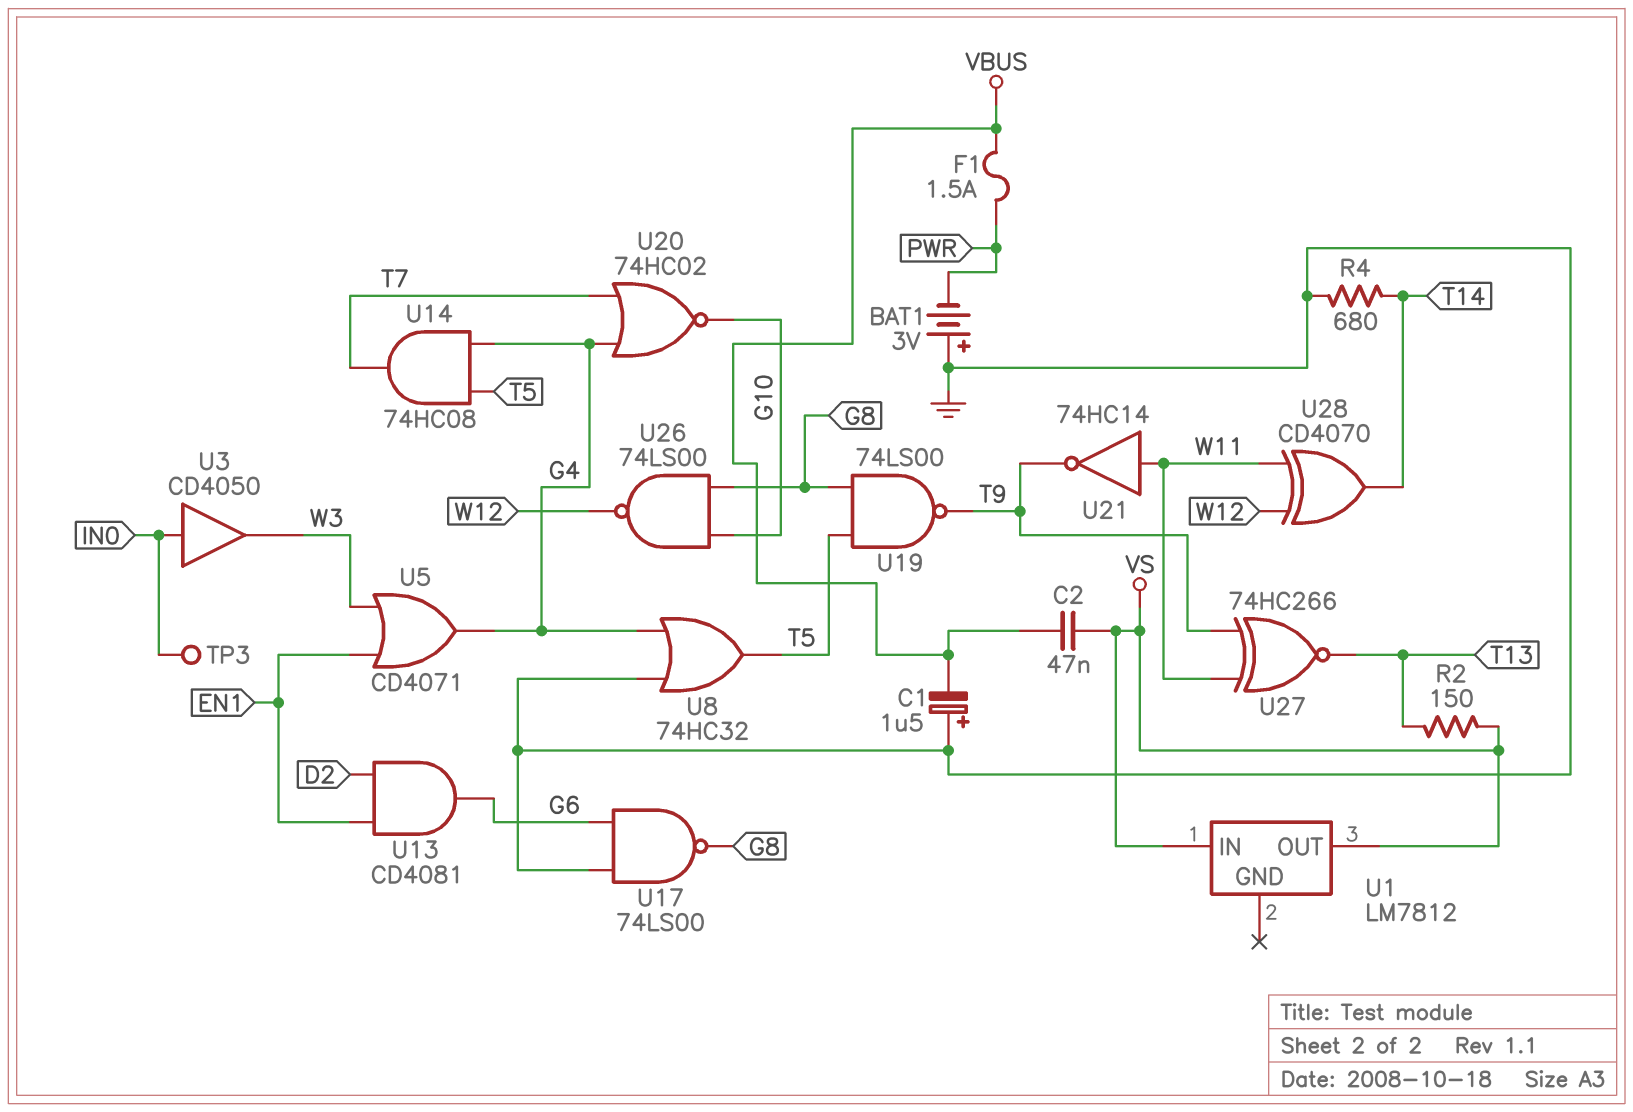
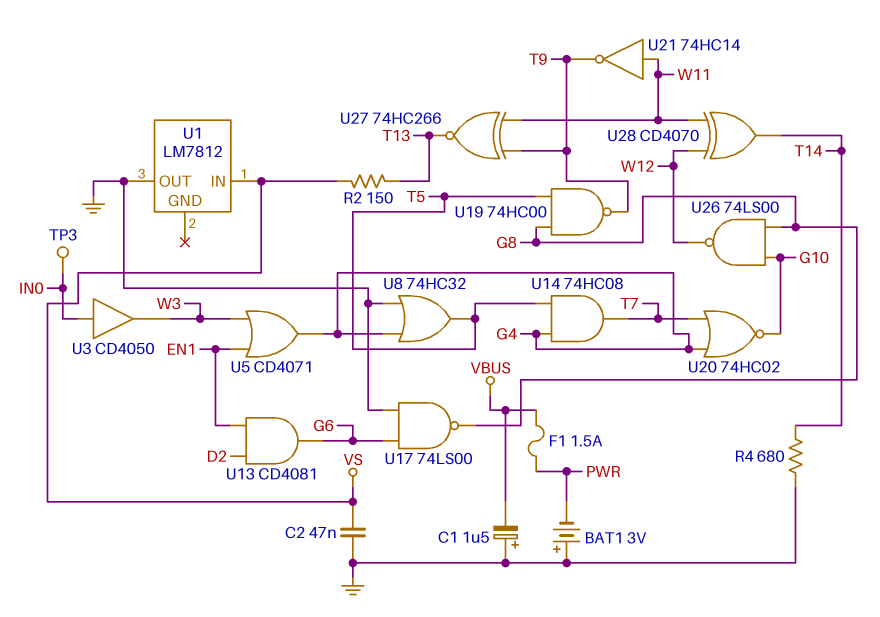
C2: 47nF (VBUS, VS) -> 47nF (GND, VS)
U1 pin OUT: VS -> GND
U19: NAND 74LS00 (in G8, in T5, out T9) -> NAND 74HC00 (in G8, in T5, out T9)

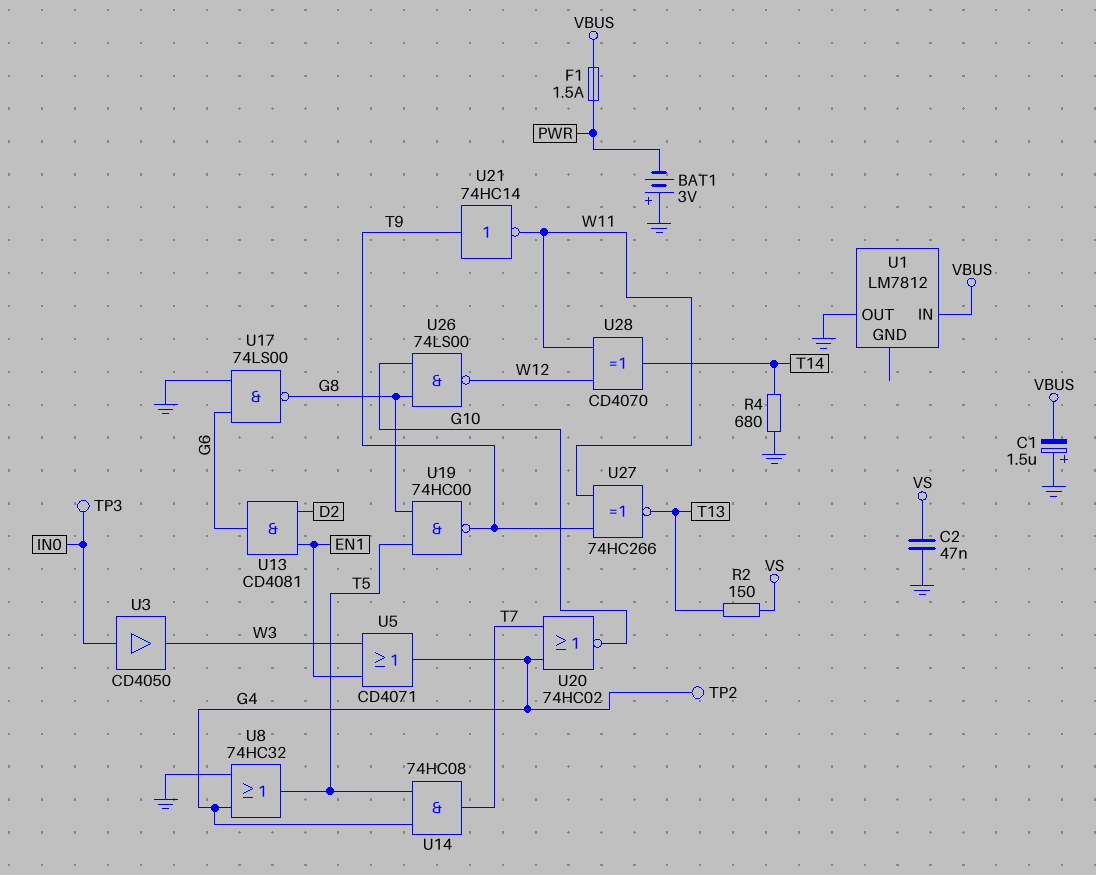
TP2: none -> test point (G4)
U1 pin IN: VS -> VBUS
U21: NOT 74HC14 (in W11, out T9) -> NOT 74HC14 (in T9, out W11)

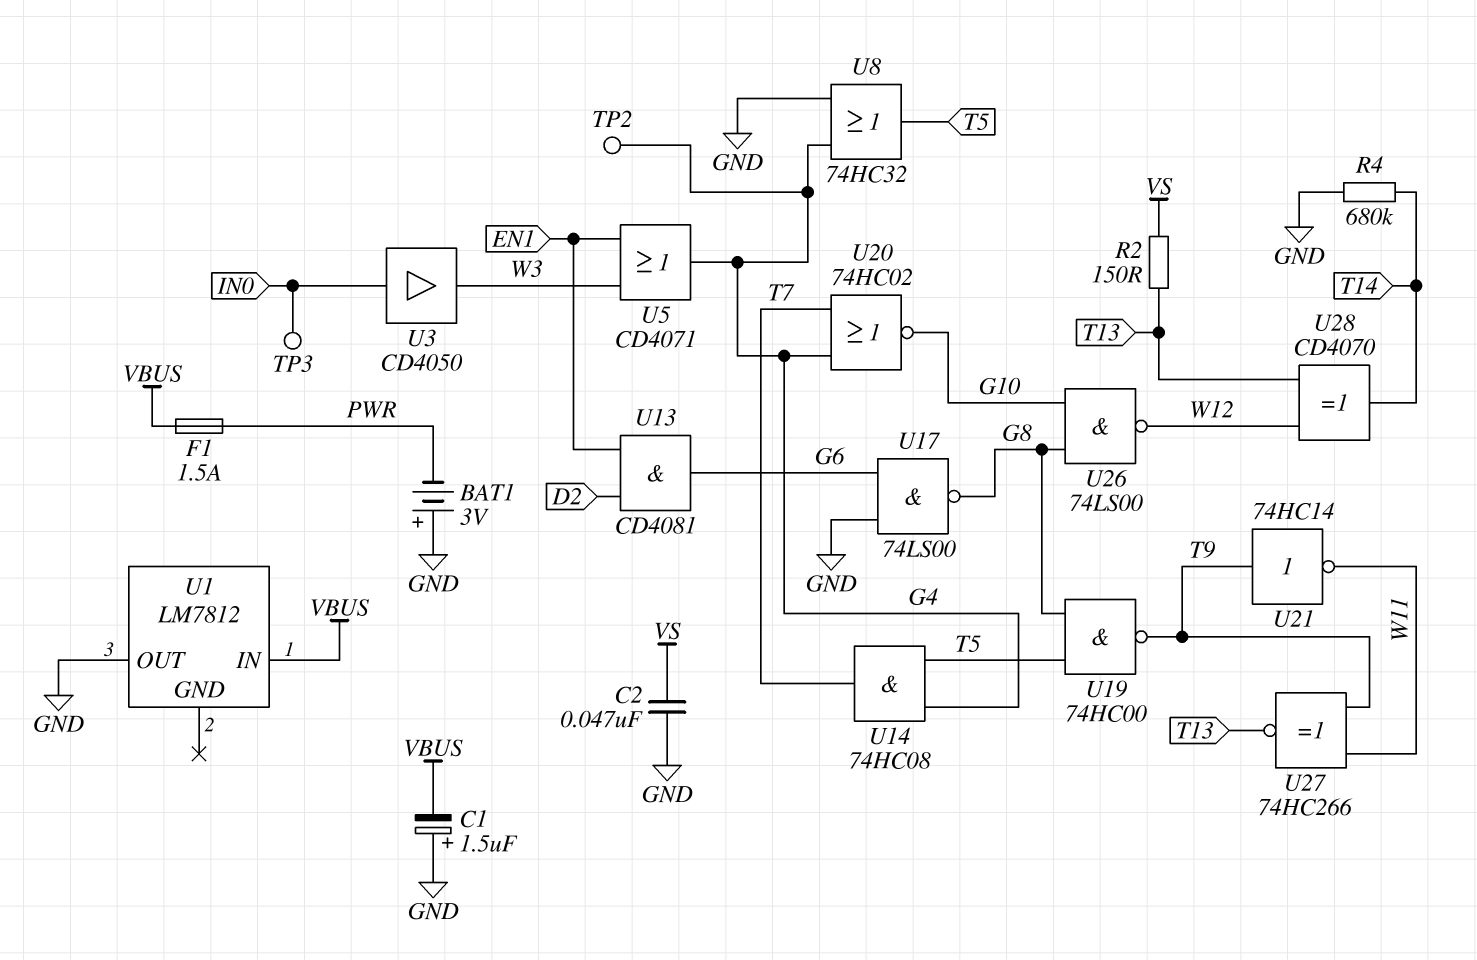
R4: 680 (GND, T14) -> 680k (GND, T14)
U28: XOR CD4070 (in W11, in W12, out T14) -> XOR CD4070 (in T13, in W12, out T14)

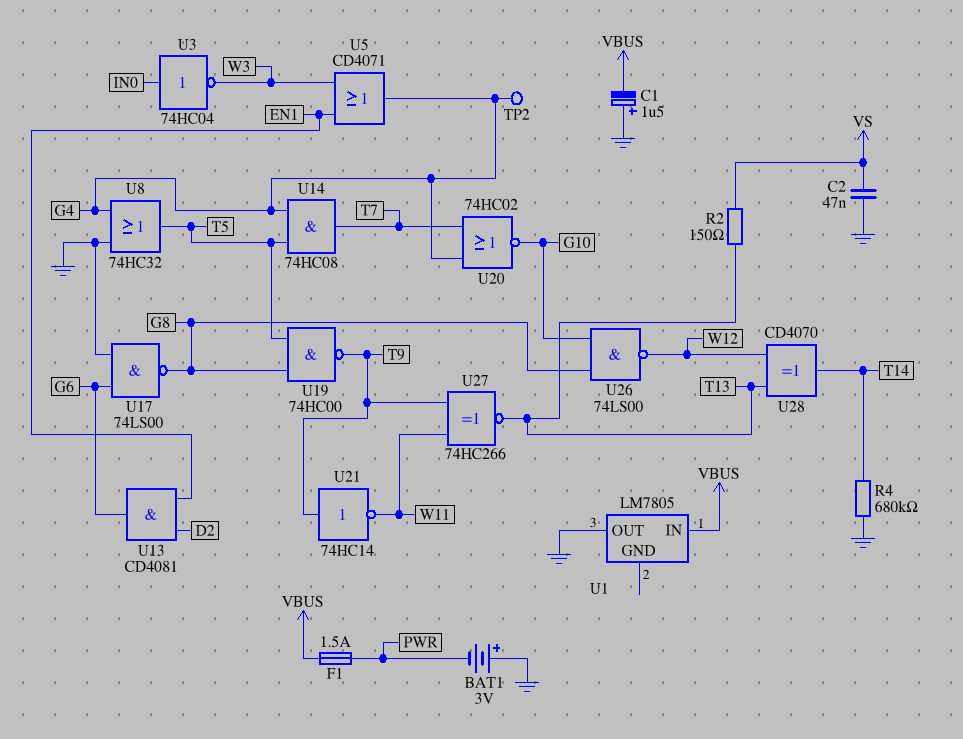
TP3: test point (IN0) -> none
U1: LM7812 -> LM7805
U3: buffer CD4050 (in IN0, out W3) -> NOT 74HC04 (in IN0, out W3)

